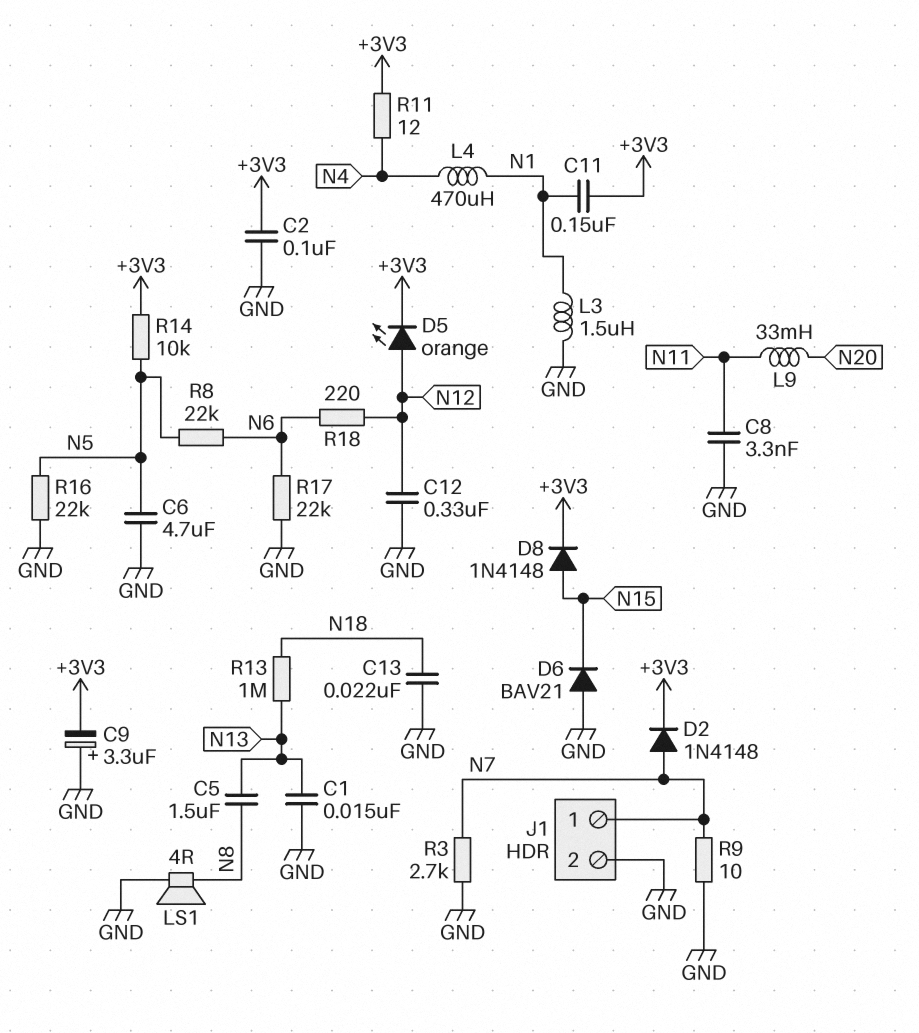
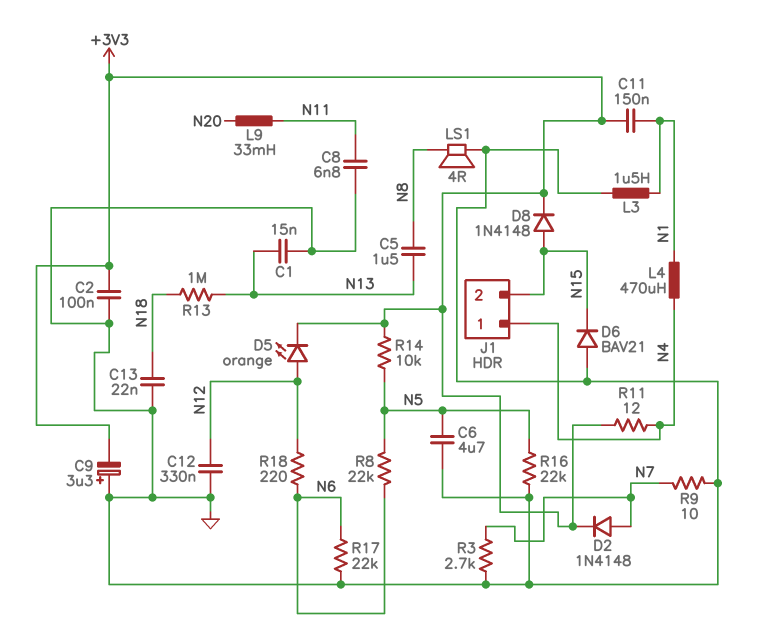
C8: 3.3nF (GND, N11) -> 6.8nF (GND, N11)
J1 pin 1: N7 -> N4
J1 pin 2: GND -> N15

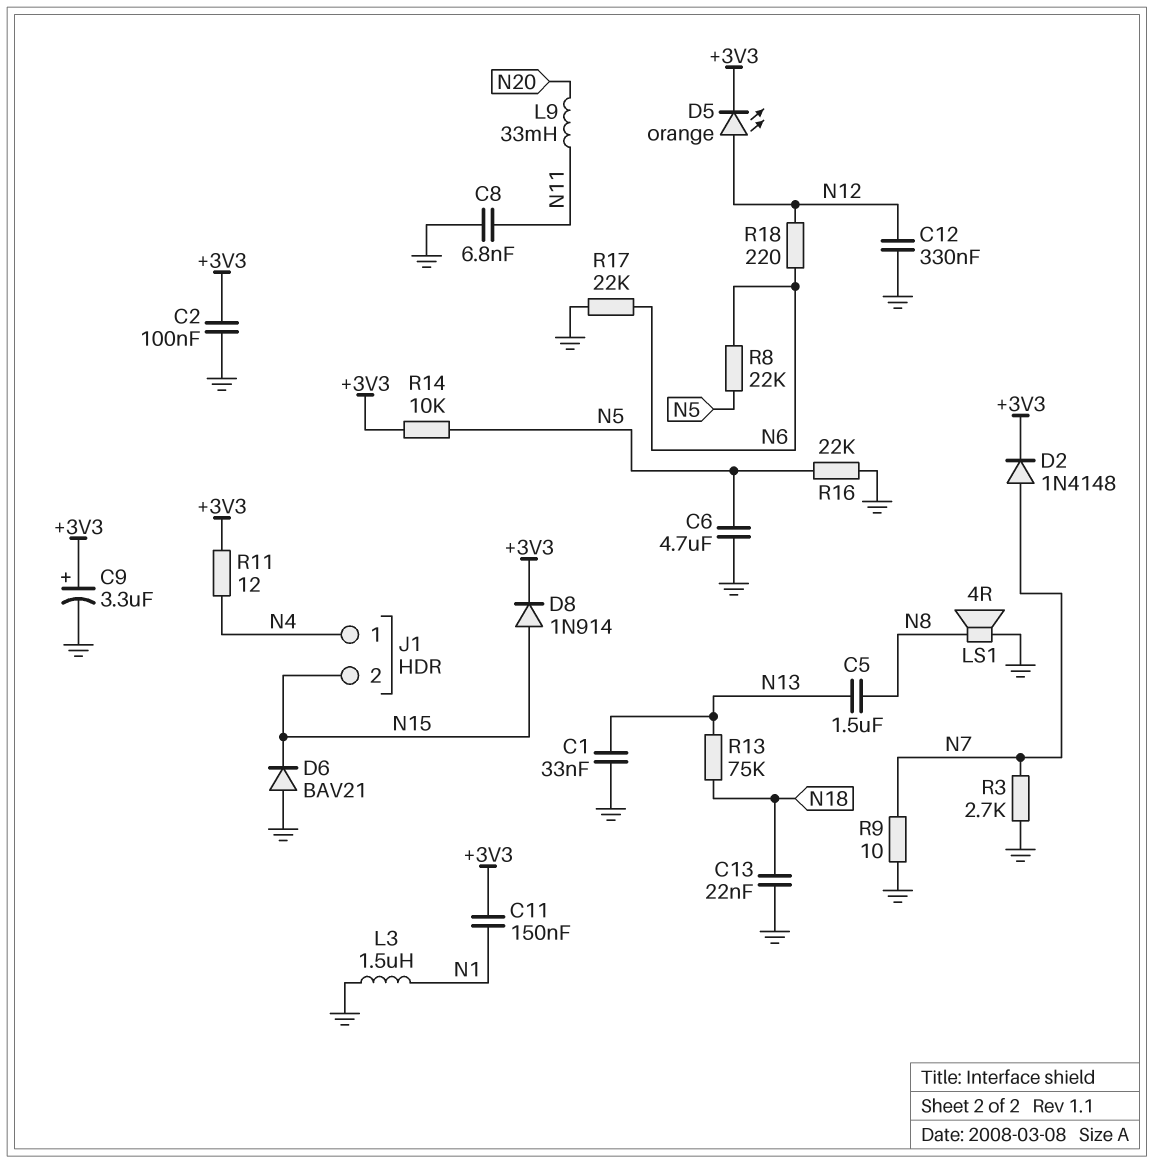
C1: 15nF (GND, N13) -> 33nF (GND, N13)
C9: 3.3uF (plus GND, minus +3V3) -> 3.3uF (plus +3V3, minus GND)
D8: diode 1N4148 (A N15, K +3V3) -> diode 1N914 (A N15, K +3V3)
L4: 470uH (N1, N4) -> none
R13: 1M (N13, N18) -> 75k (N13, N18)

